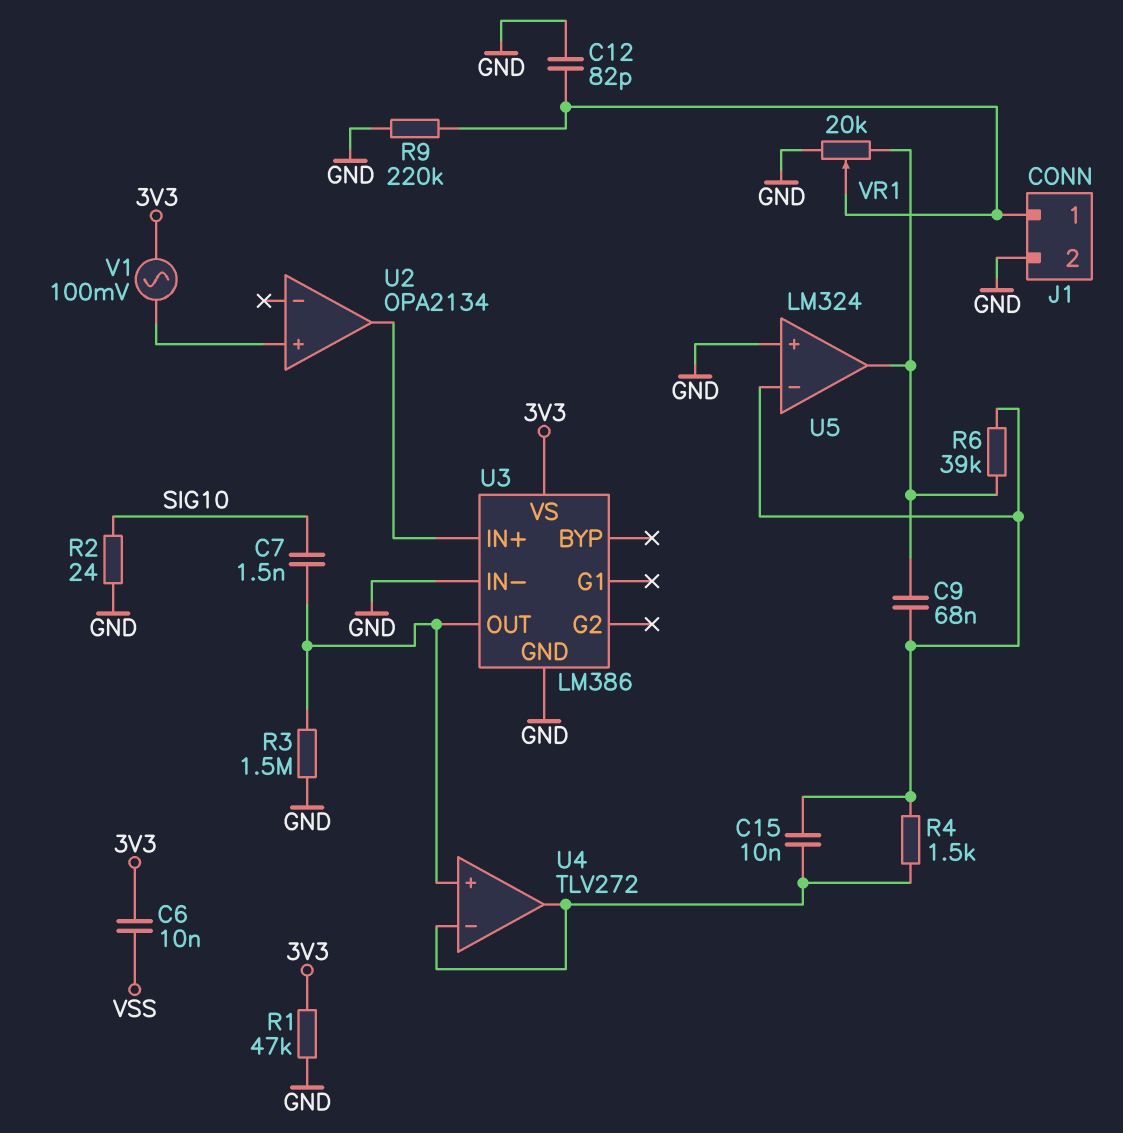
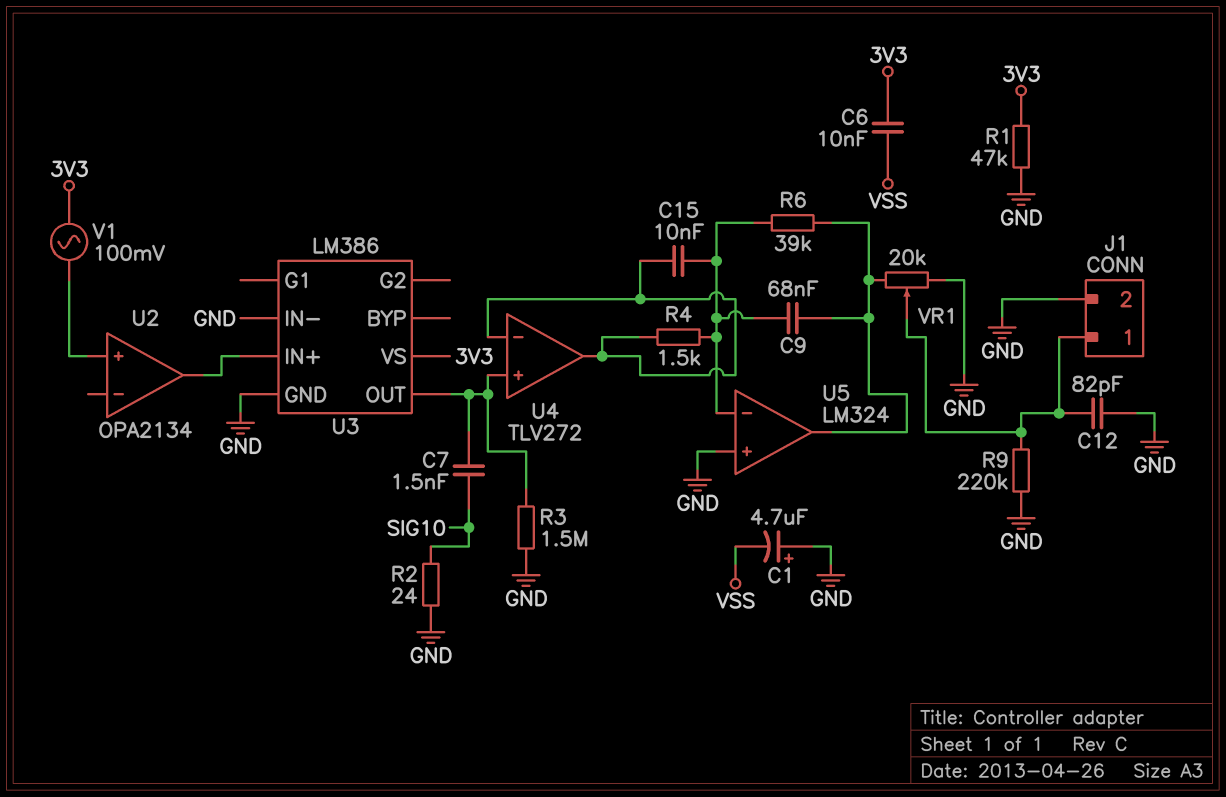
C1: none -> 4.7uF (plus GND, minus VSS)

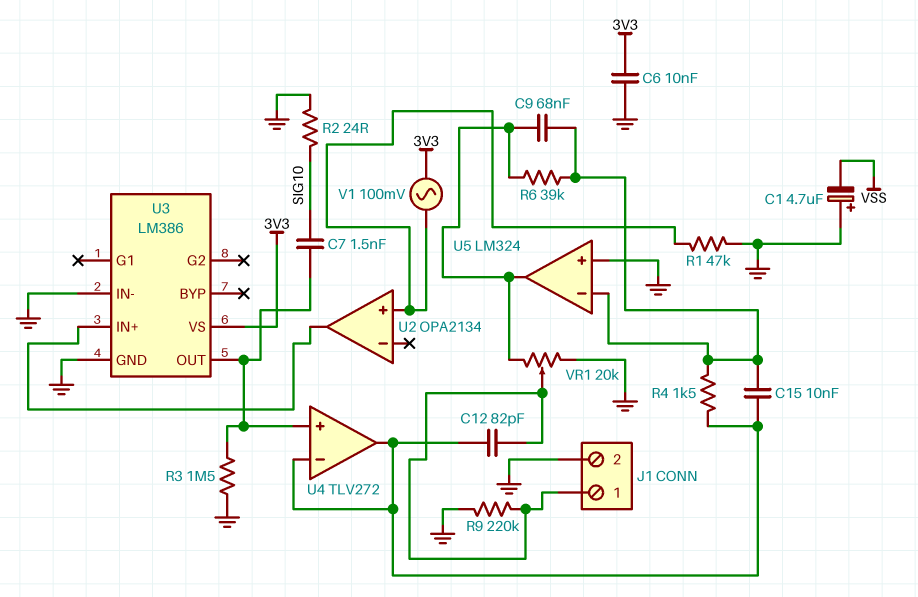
C6: 10nF (3V3, VSS) -> 10nF (3V3, GND)
C12: 82pF (GND, J1/1) -> 82pF (J1/1, U4/in-)
R1: 47k (3V3, GND) -> 47k (GND, U2/in+)

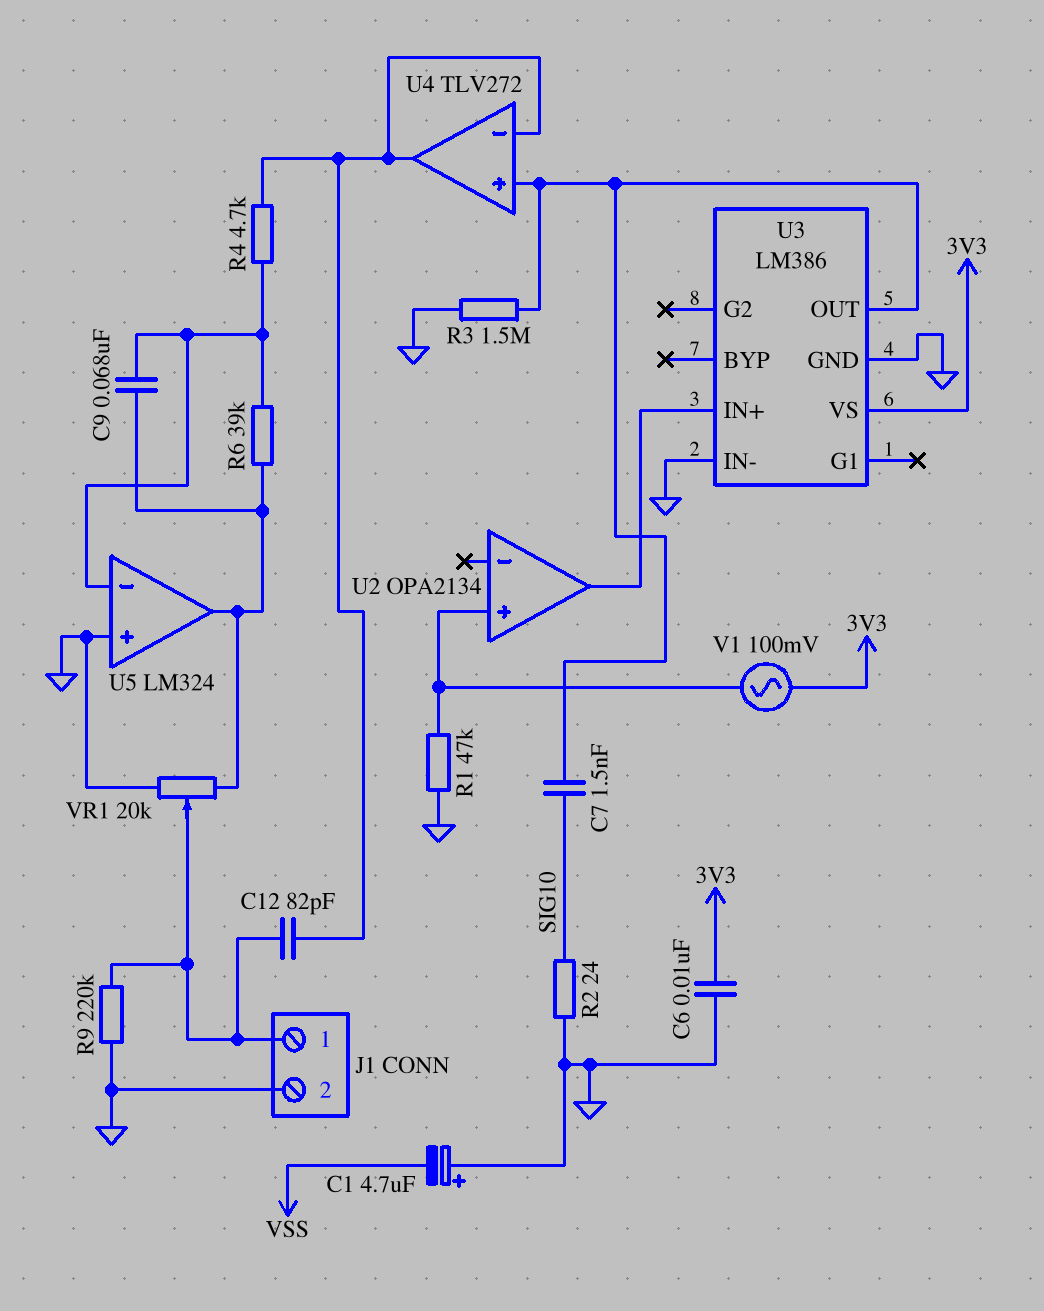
C15: 10nF (U4/in-, U5/in-) -> none
R4: 1.5k (U4/in-, U5/in-) -> 4.7k (U4/in-, U5/in-)

